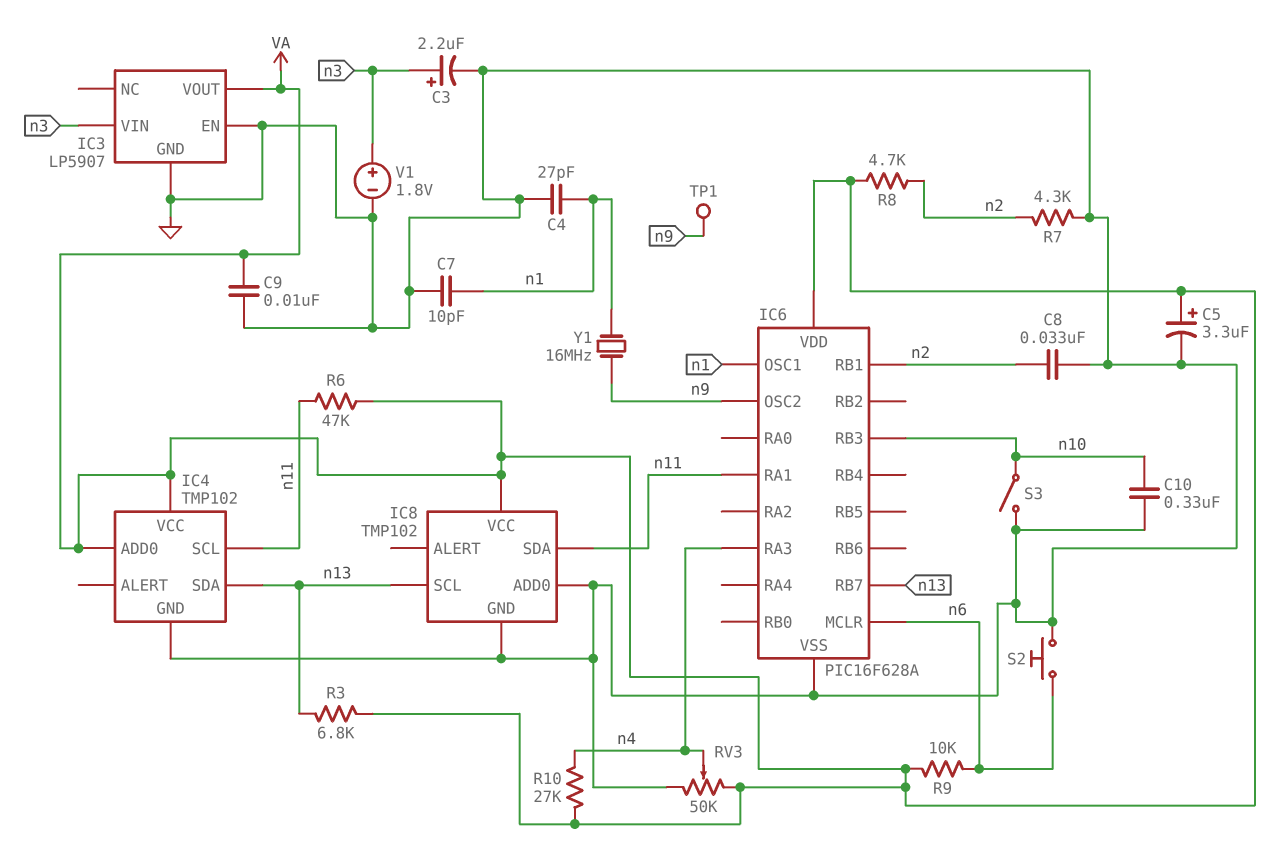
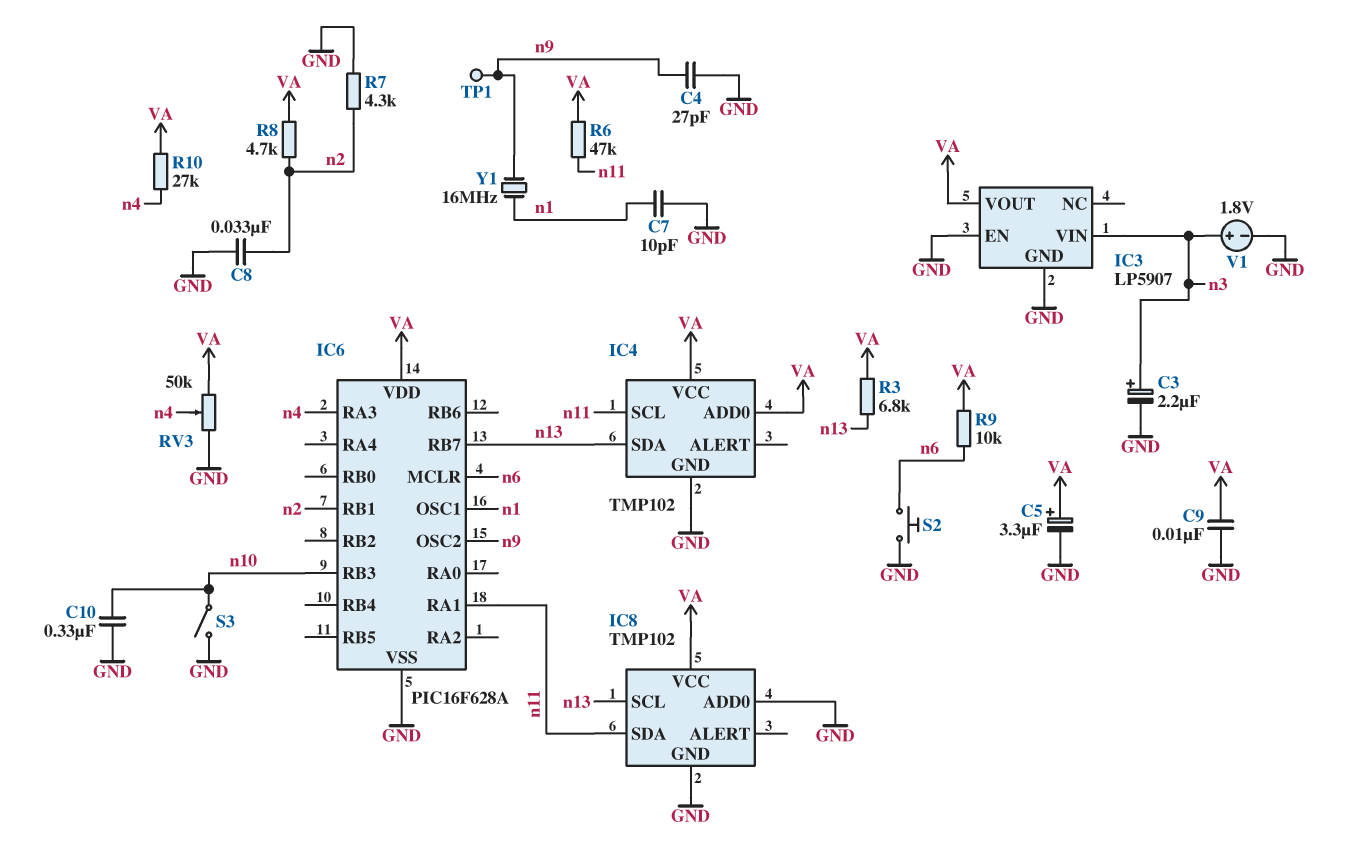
C4: 27pF (GND, n1) -> 27pF (GND, n9)

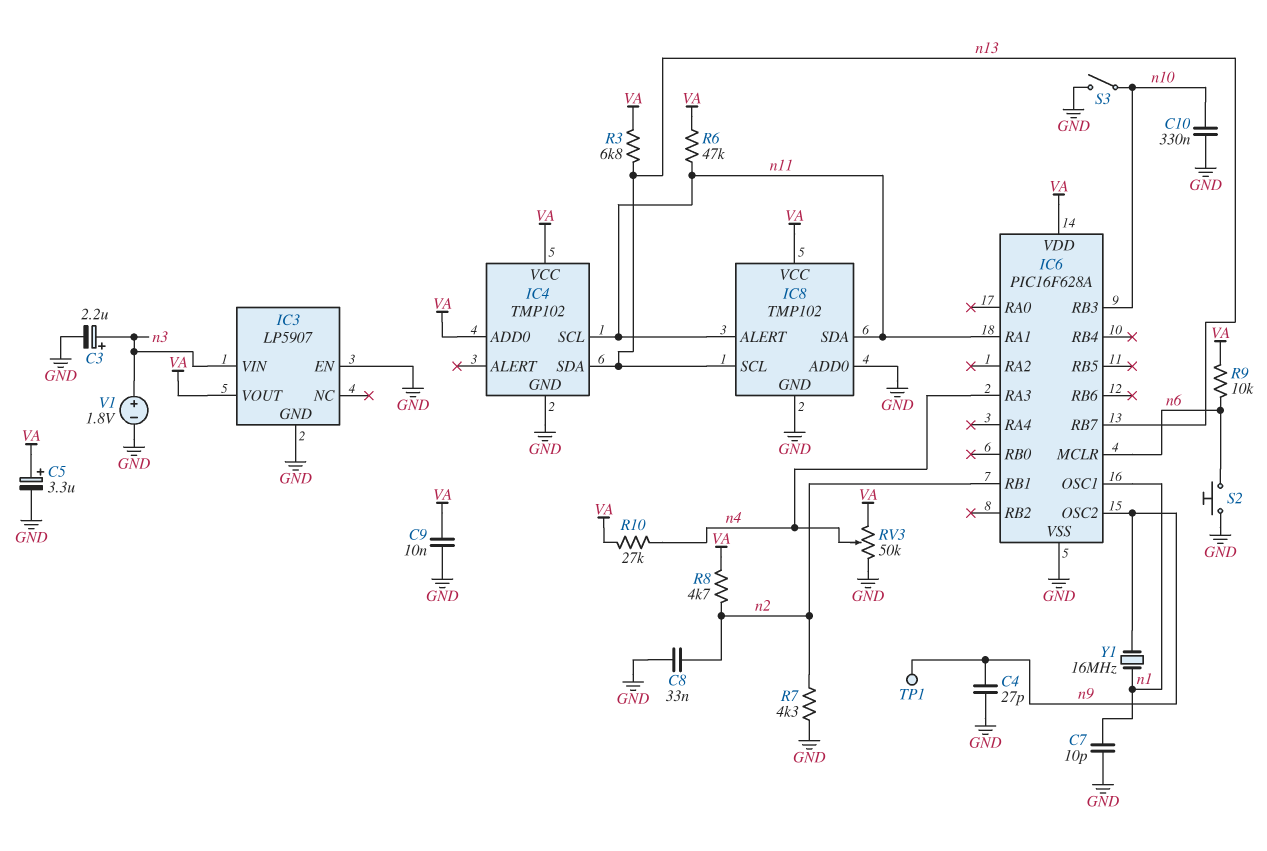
IC8 pin ALERT: none -> n11

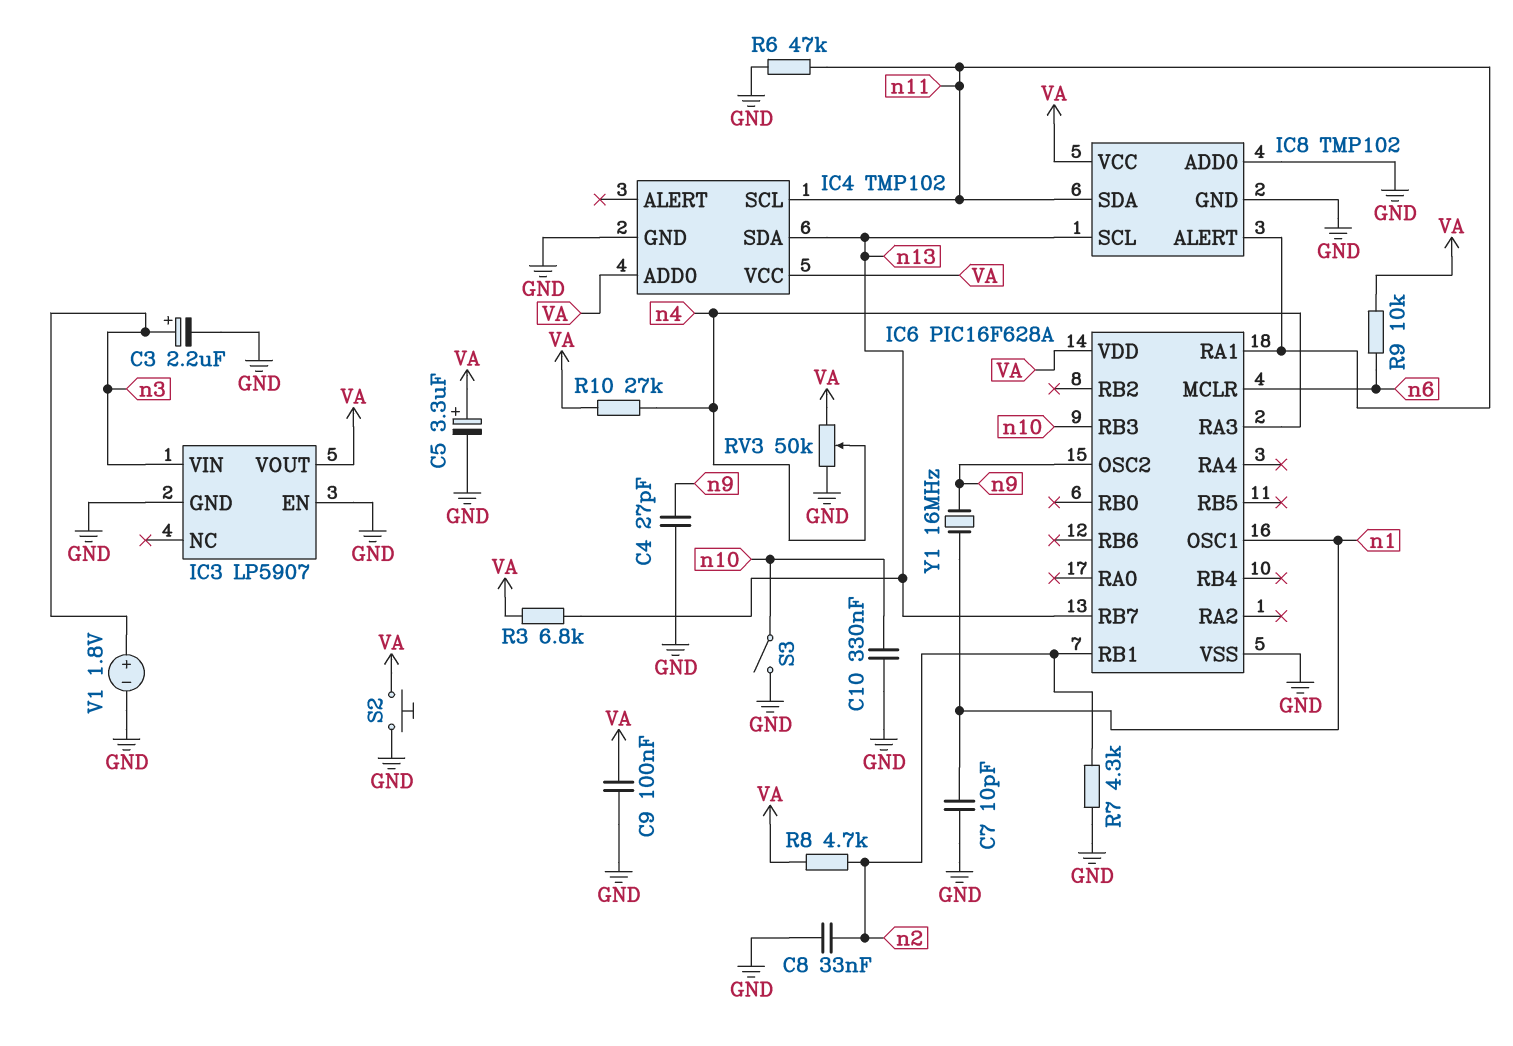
C9: 10nF (GND, VA) -> 100nF (GND, VA)
R6: 47k (VA, n11) -> 47k (GND, n11)
S2: button (GND, n6) -> button (GND, VA)
TP1: test point (n9) -> none

